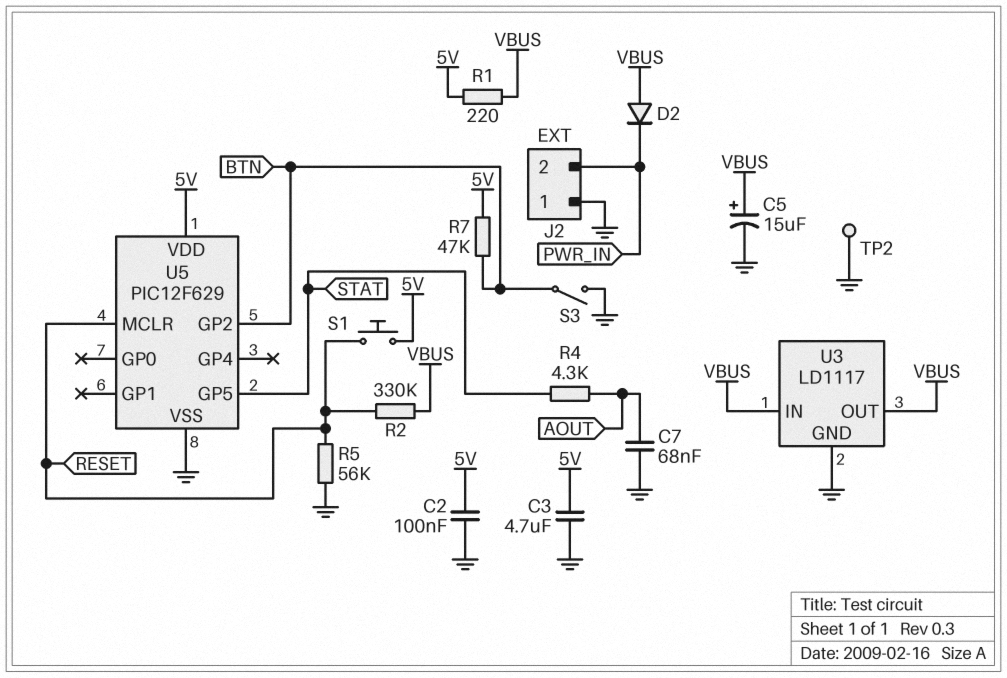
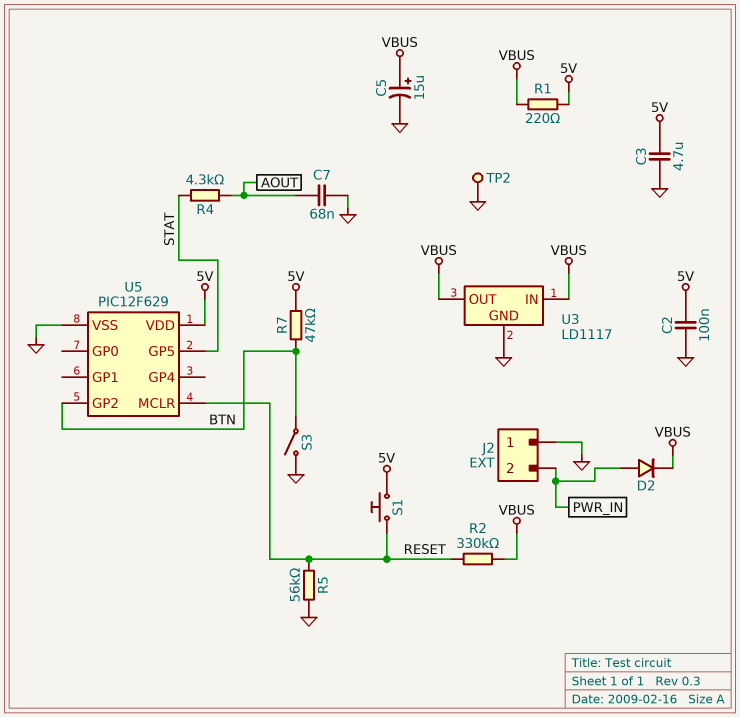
D2: diode (A VBUS, K PWR_IN) -> diode (A PWR_IN, K VBUS)

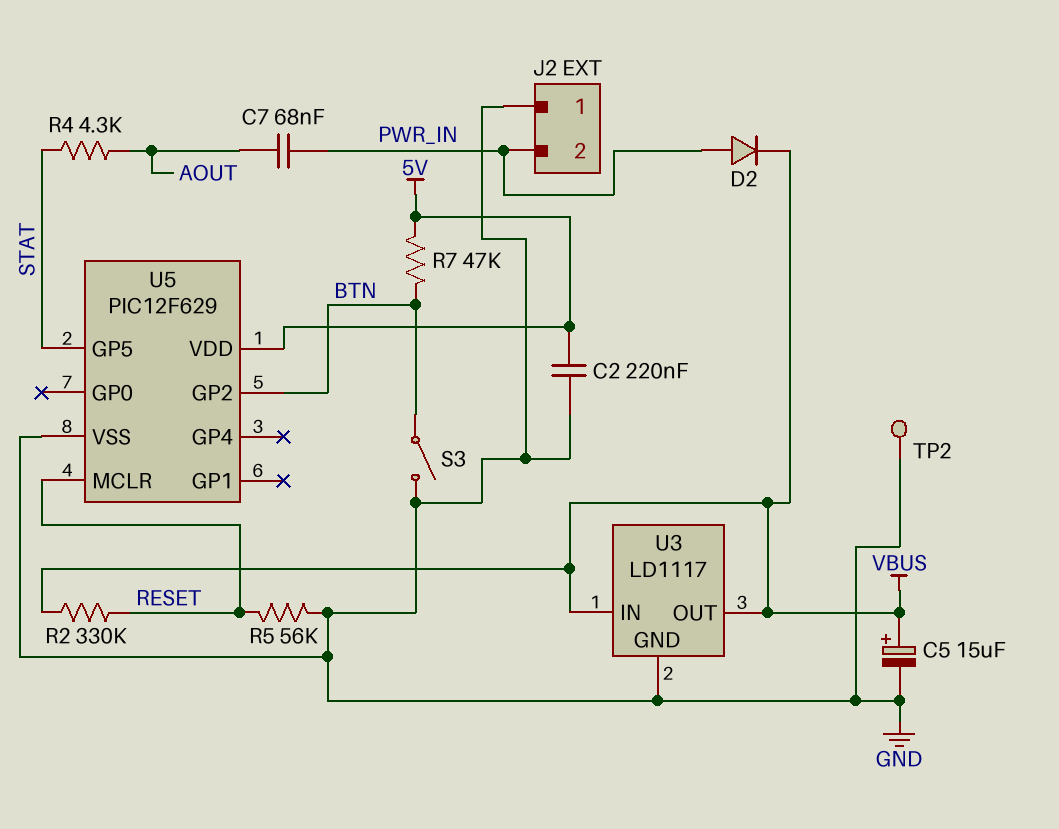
C2: 100nF (5V, GND) -> 220nF (5V, GND)
C3: 4.7uF (5V, GND) -> none
C7: 68nF (AOUT, GND) -> 68nF (AOUT, PWR_IN)
R1: 220 (5V, VBUS) -> none
S1: button (5V, RESET) -> none

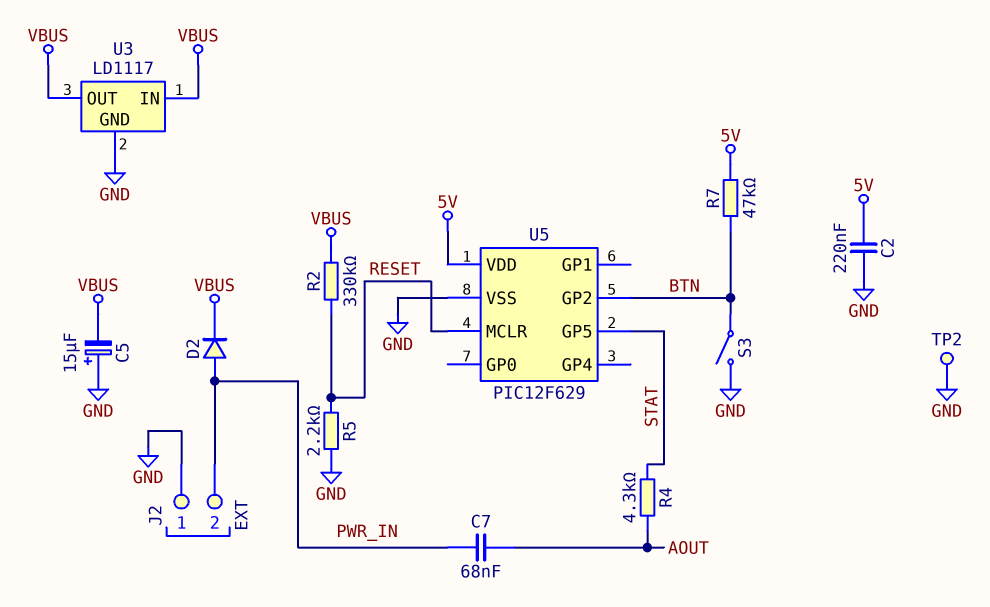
C5: 15uF (plus VBUS, minus GND) -> 15uF (plus GND, minus VBUS)
R5: 56k (GND, RESET) -> 2.2k (GND, RESET)

